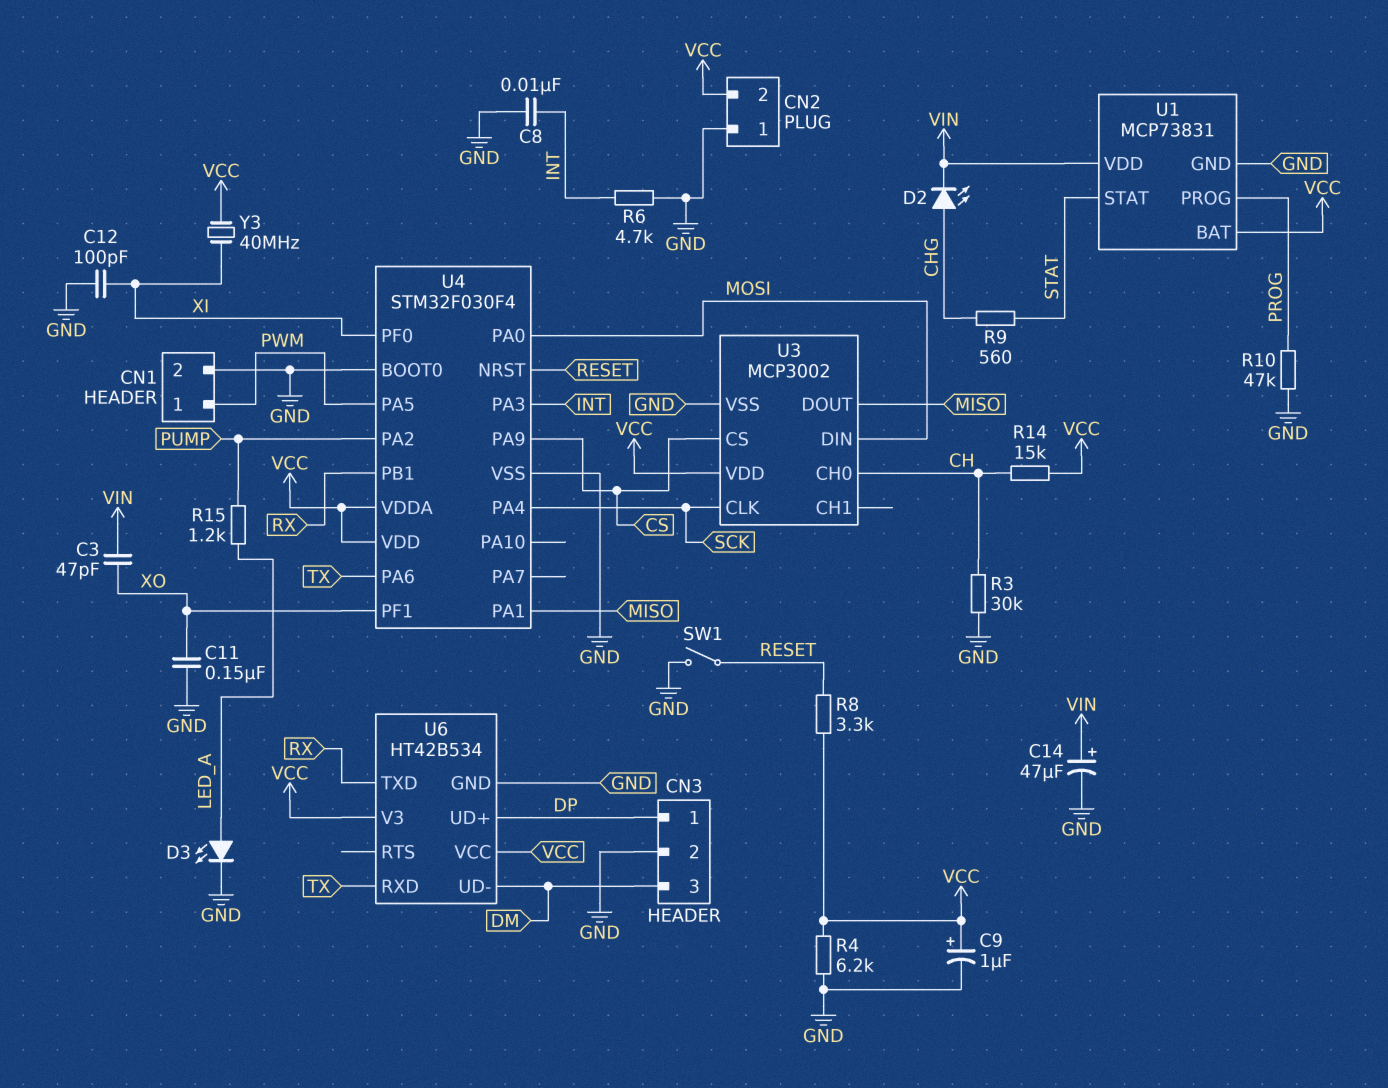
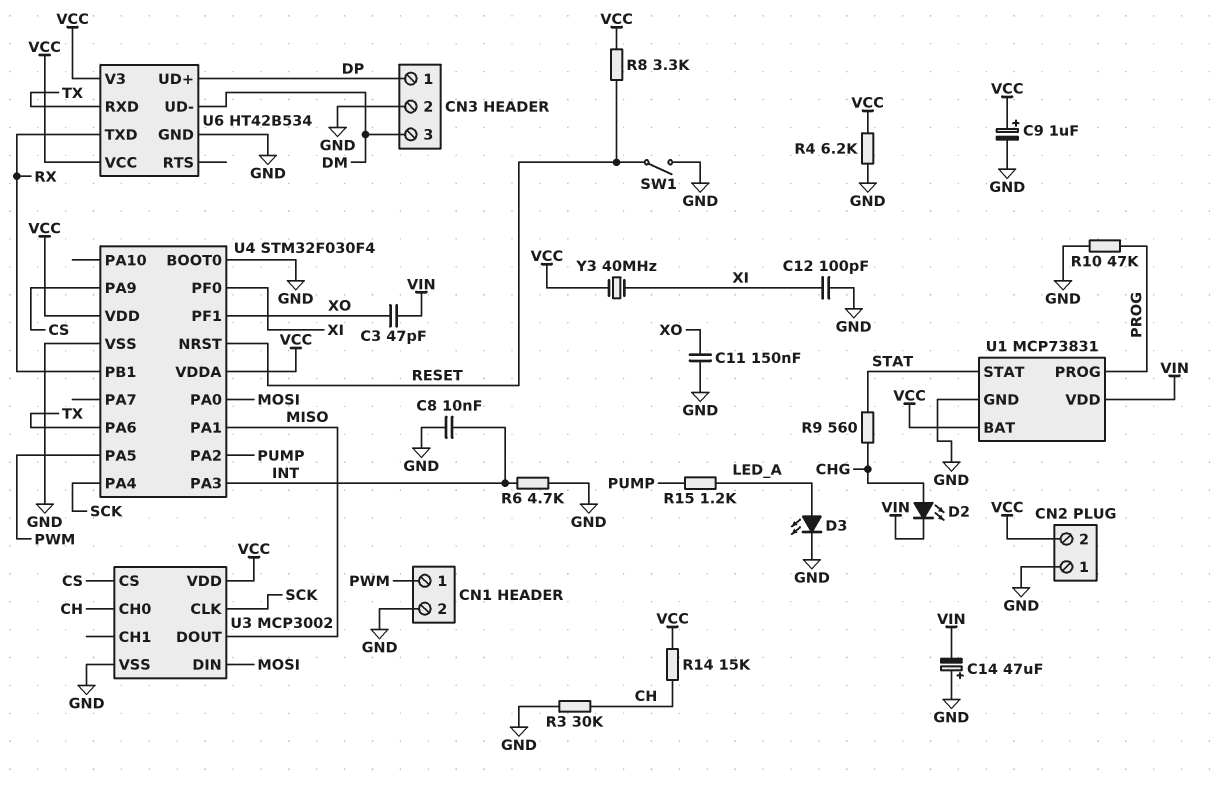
C14: 47uF (plus VIN, minus GND) -> 47uF (plus GND, minus VIN)

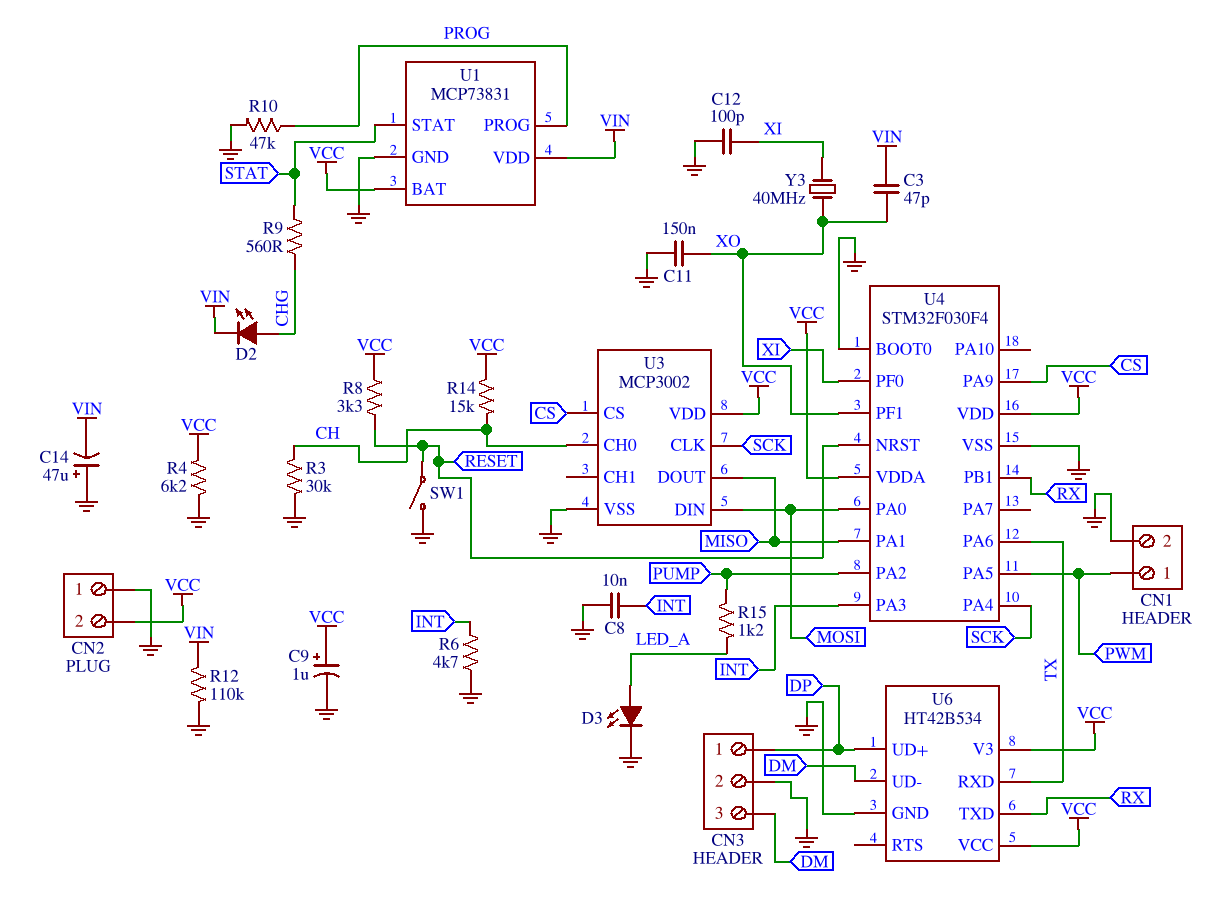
R12: none -> 110k (GND, VIN)
Y3: 40MHz (VCC, XI) -> 40MHz (XI, XO)

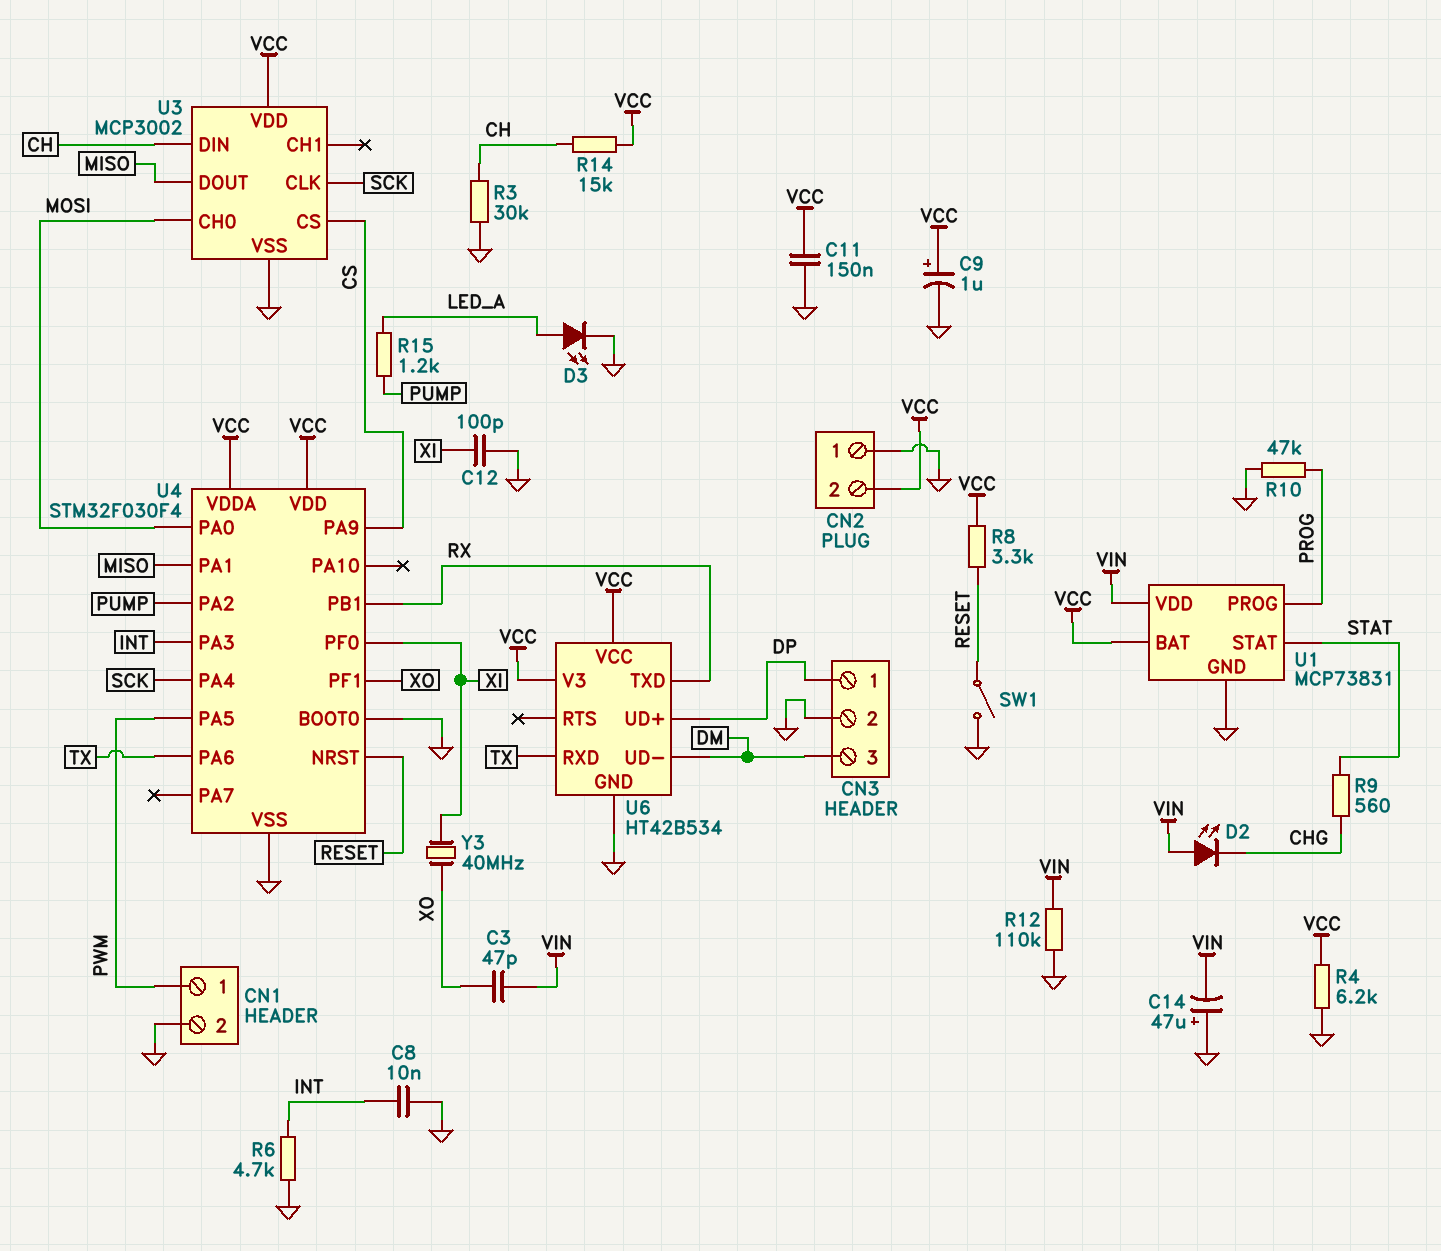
C11: 150nF (GND, XO) -> 150nF (GND, VCC)
D2: LED (A CHG, K VIN) -> LED (A VIN, K CHG)
U3 pin CH0: CH -> MOSI
U3 pin DIN: MOSI -> CH

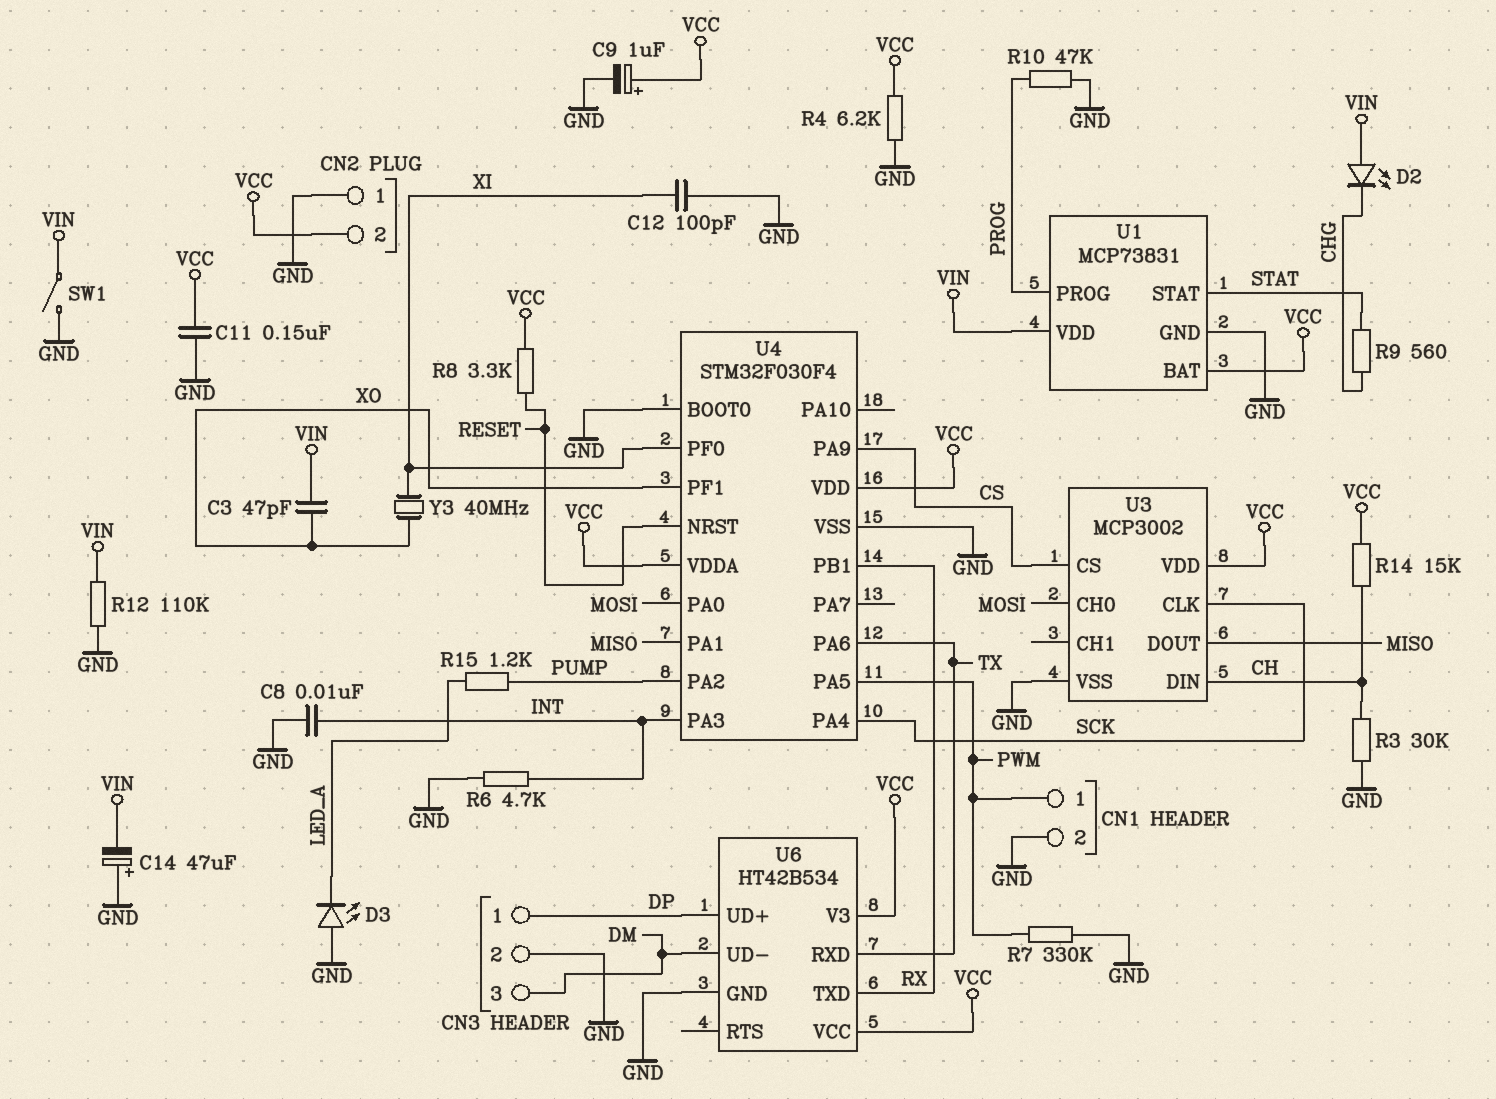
D3: LED (A LED_A, K GND) -> LED (A GND, K LED_A)
R7: none -> 330k (GND, PWM)
SW1: switch (GND, RESET) -> switch (GND, VIN)

